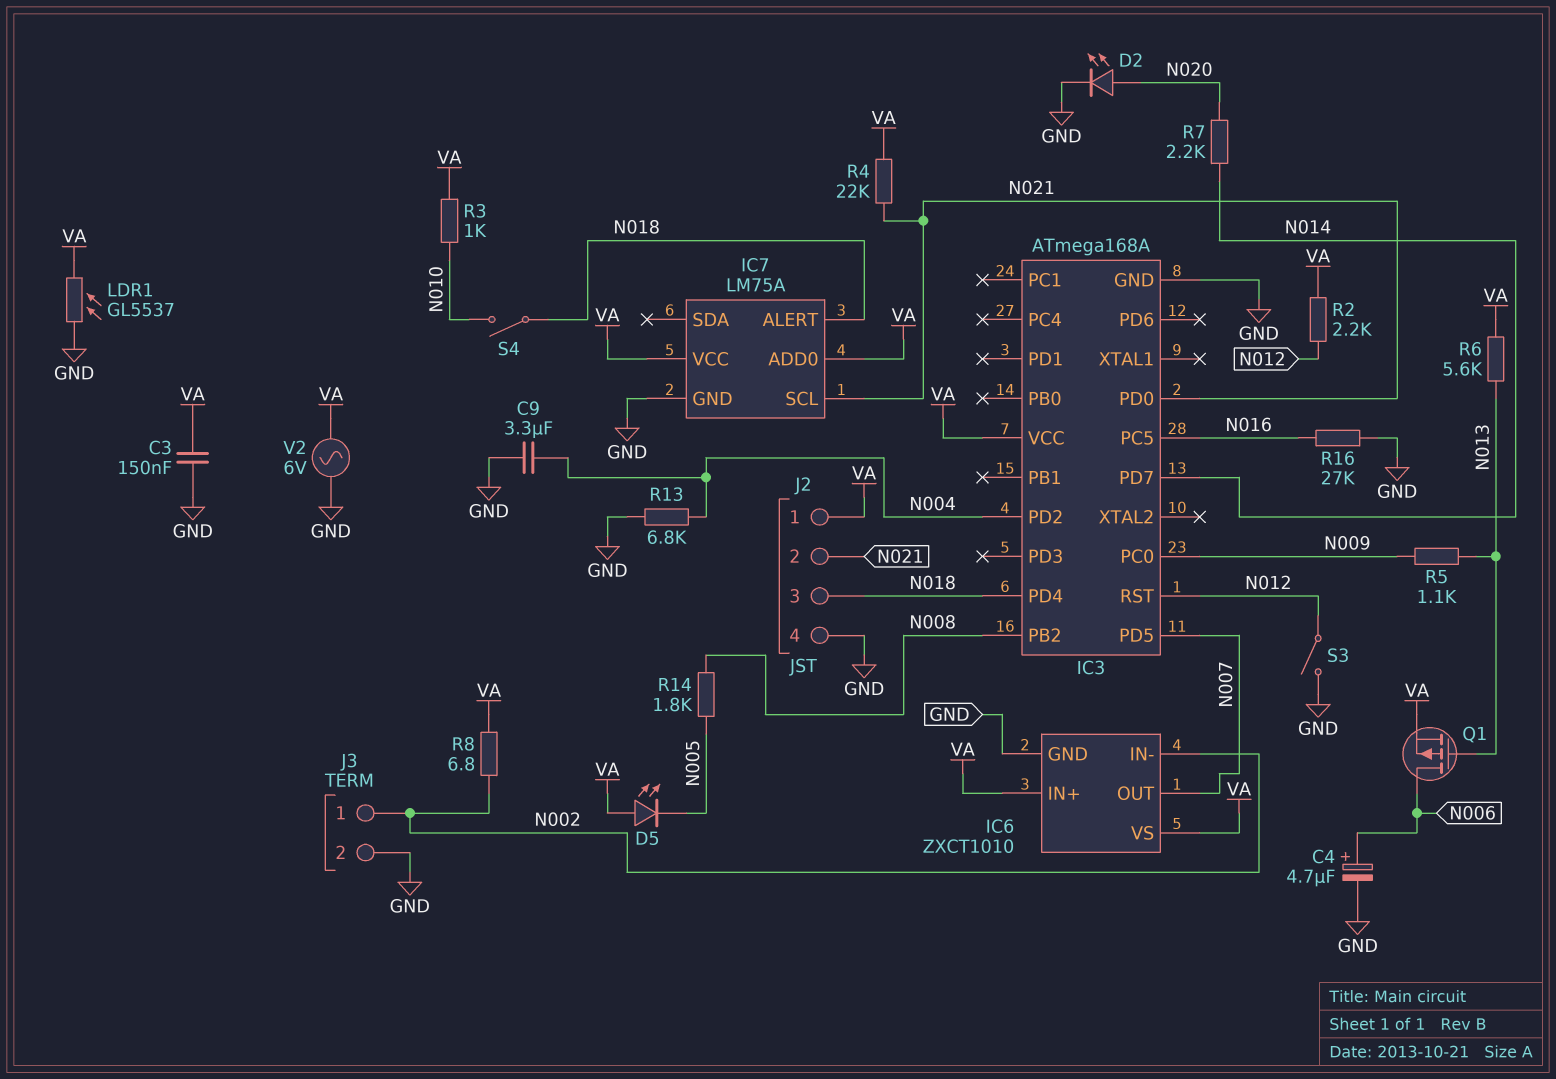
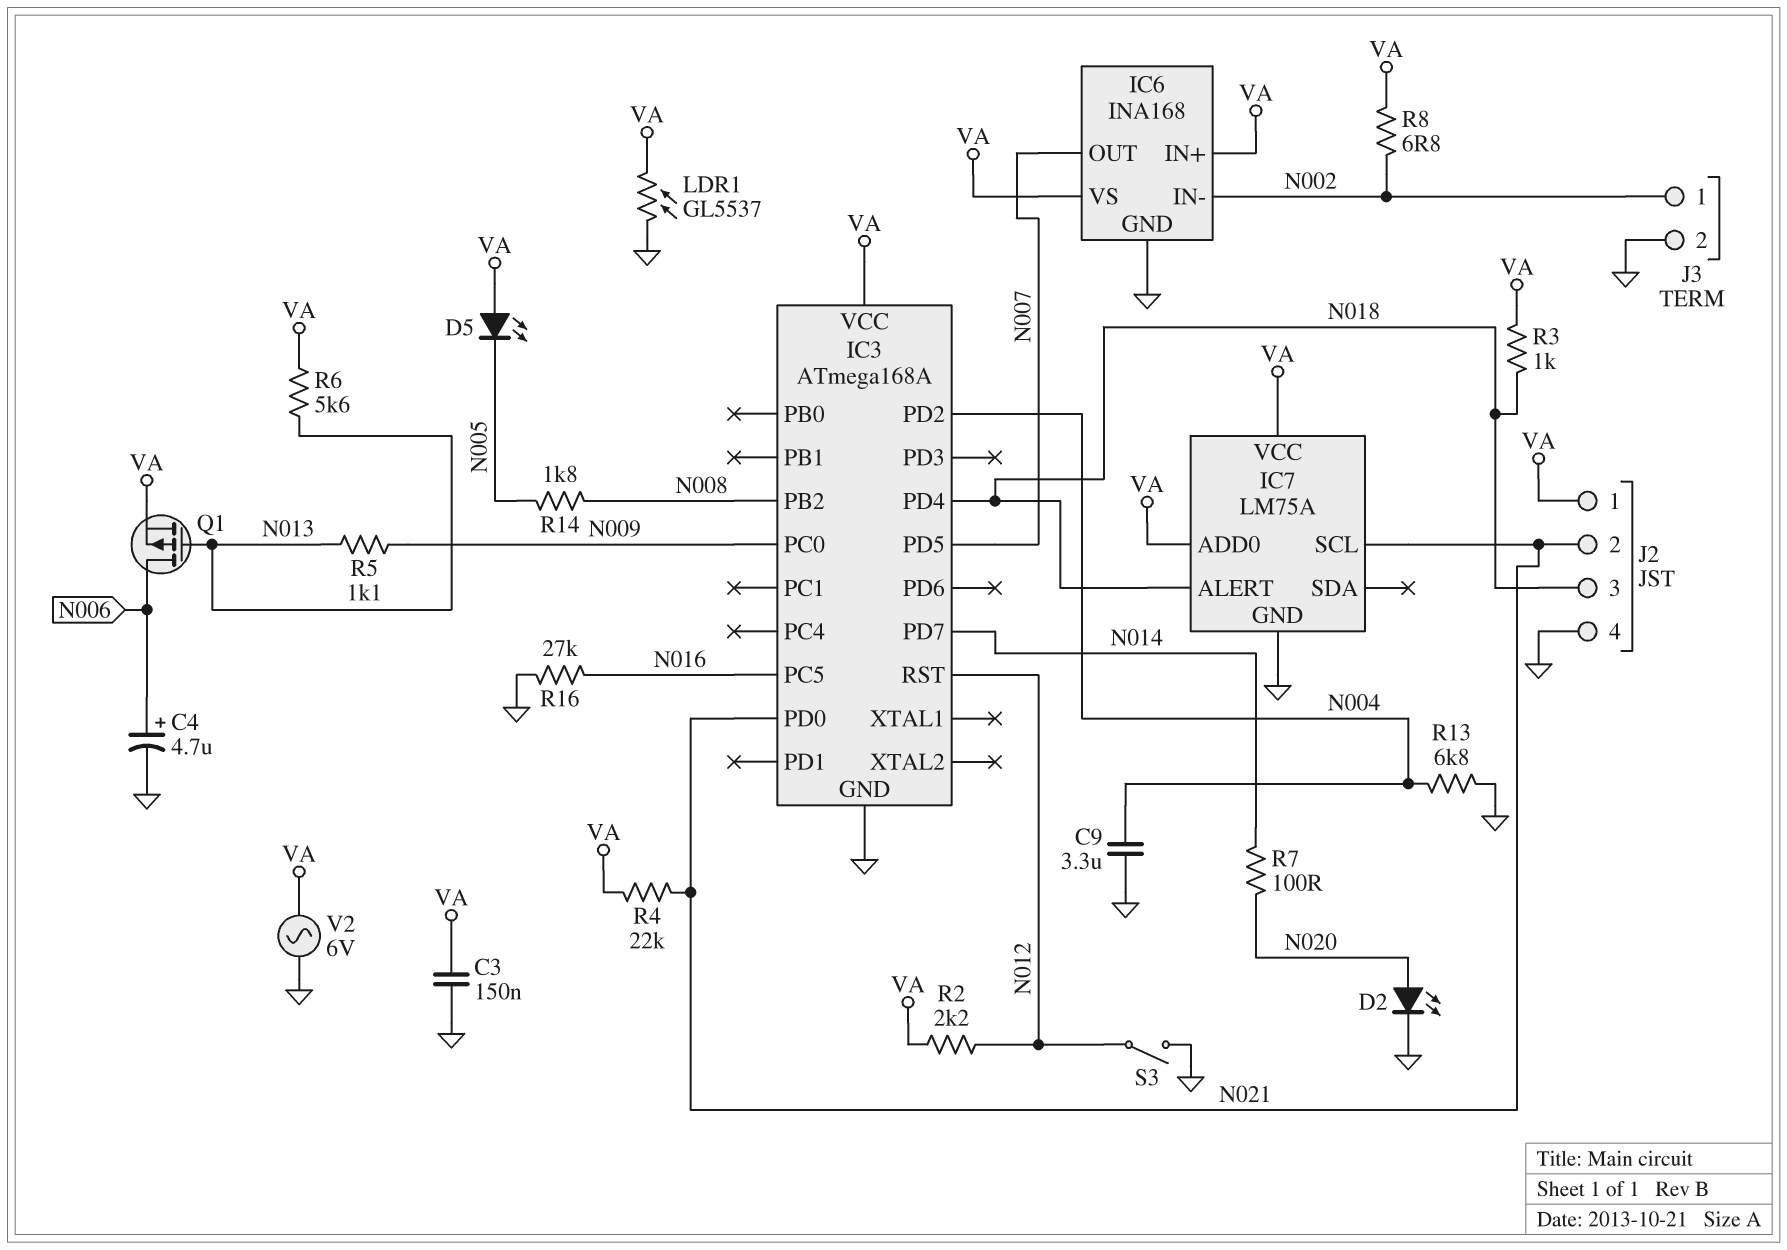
IC6: ZXCT1010 -> INA168
R3: 1k (N010, VA) -> 1k (N018, VA)
R7: 2.2k (N014, N020) -> 100 (N014, N020)
S4: switch (N010, N018) -> none

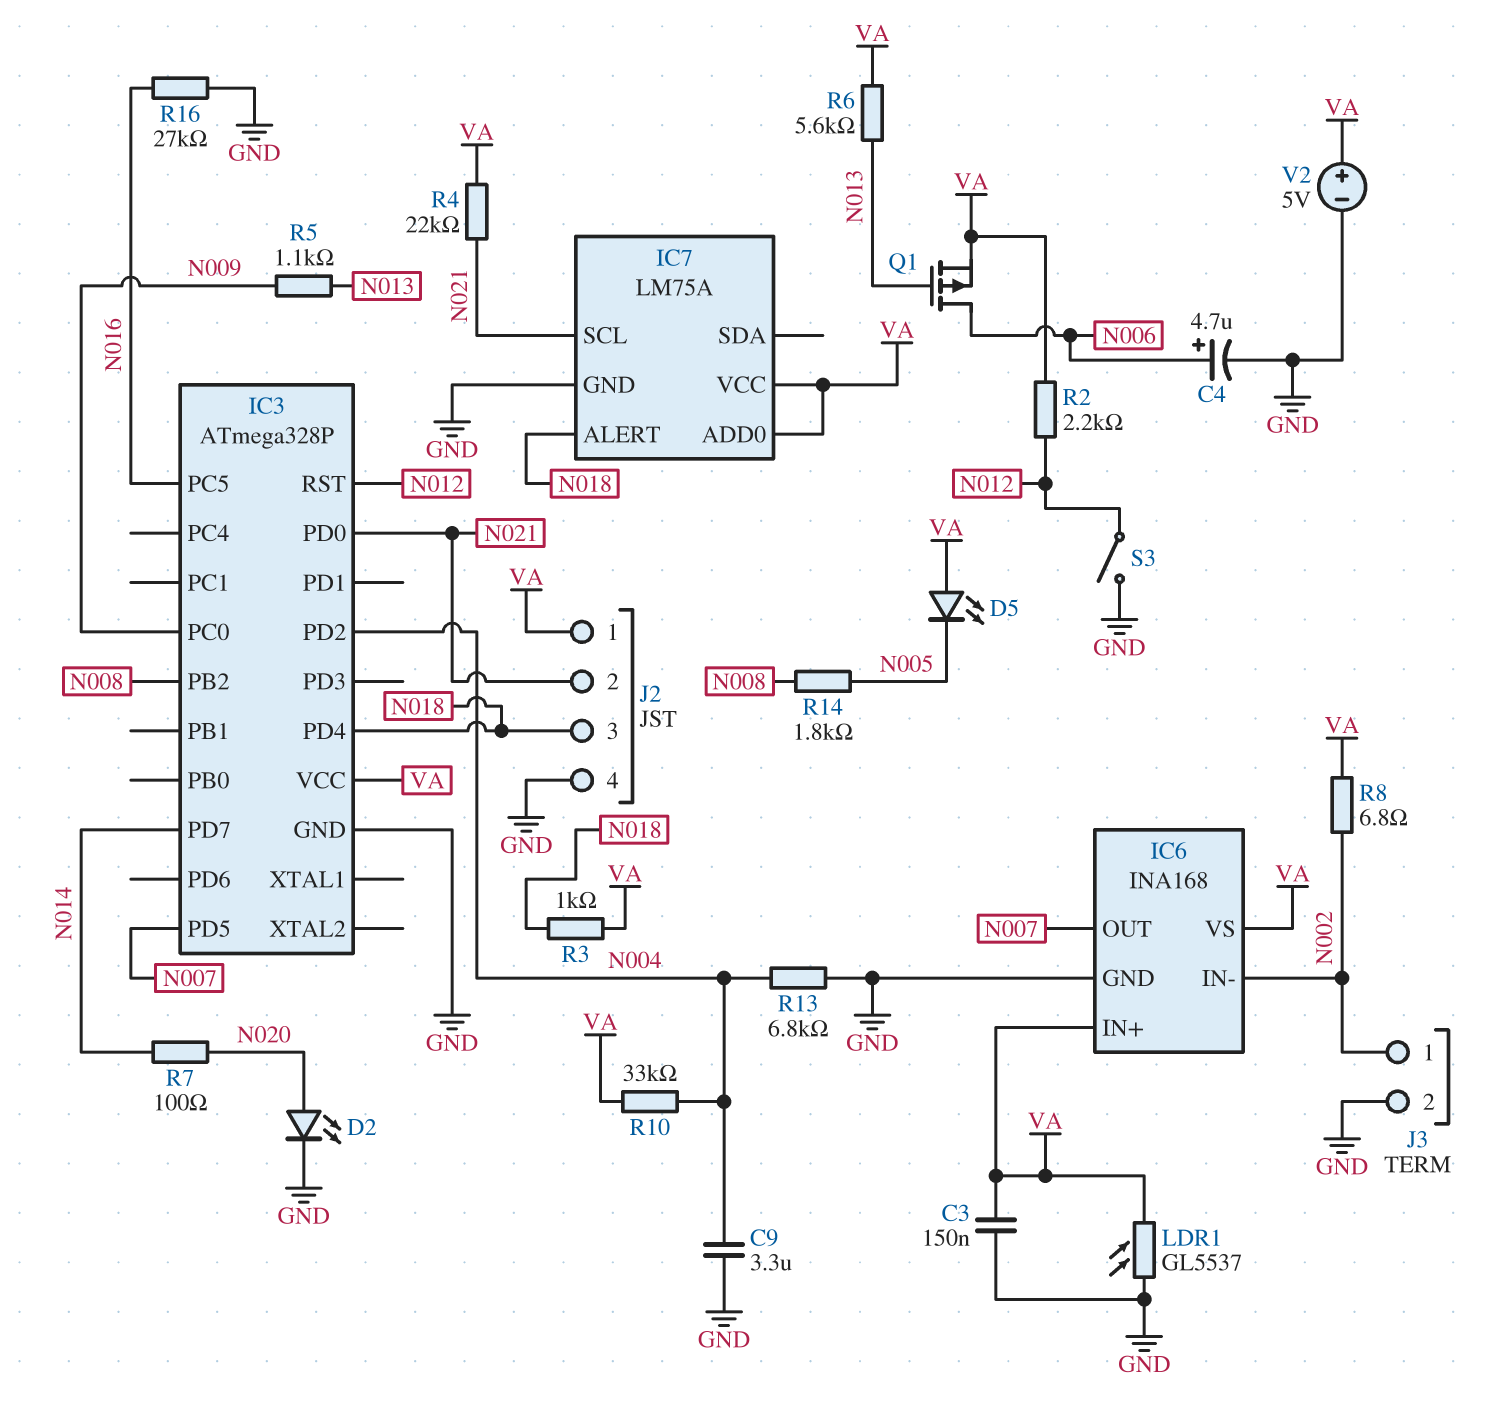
IC3: ATmega168A -> ATmega328P
R10: none -> 33k (N004, VA)
V2: AC 6V (GND, VA) -> 5V (plus VA, minus GND)

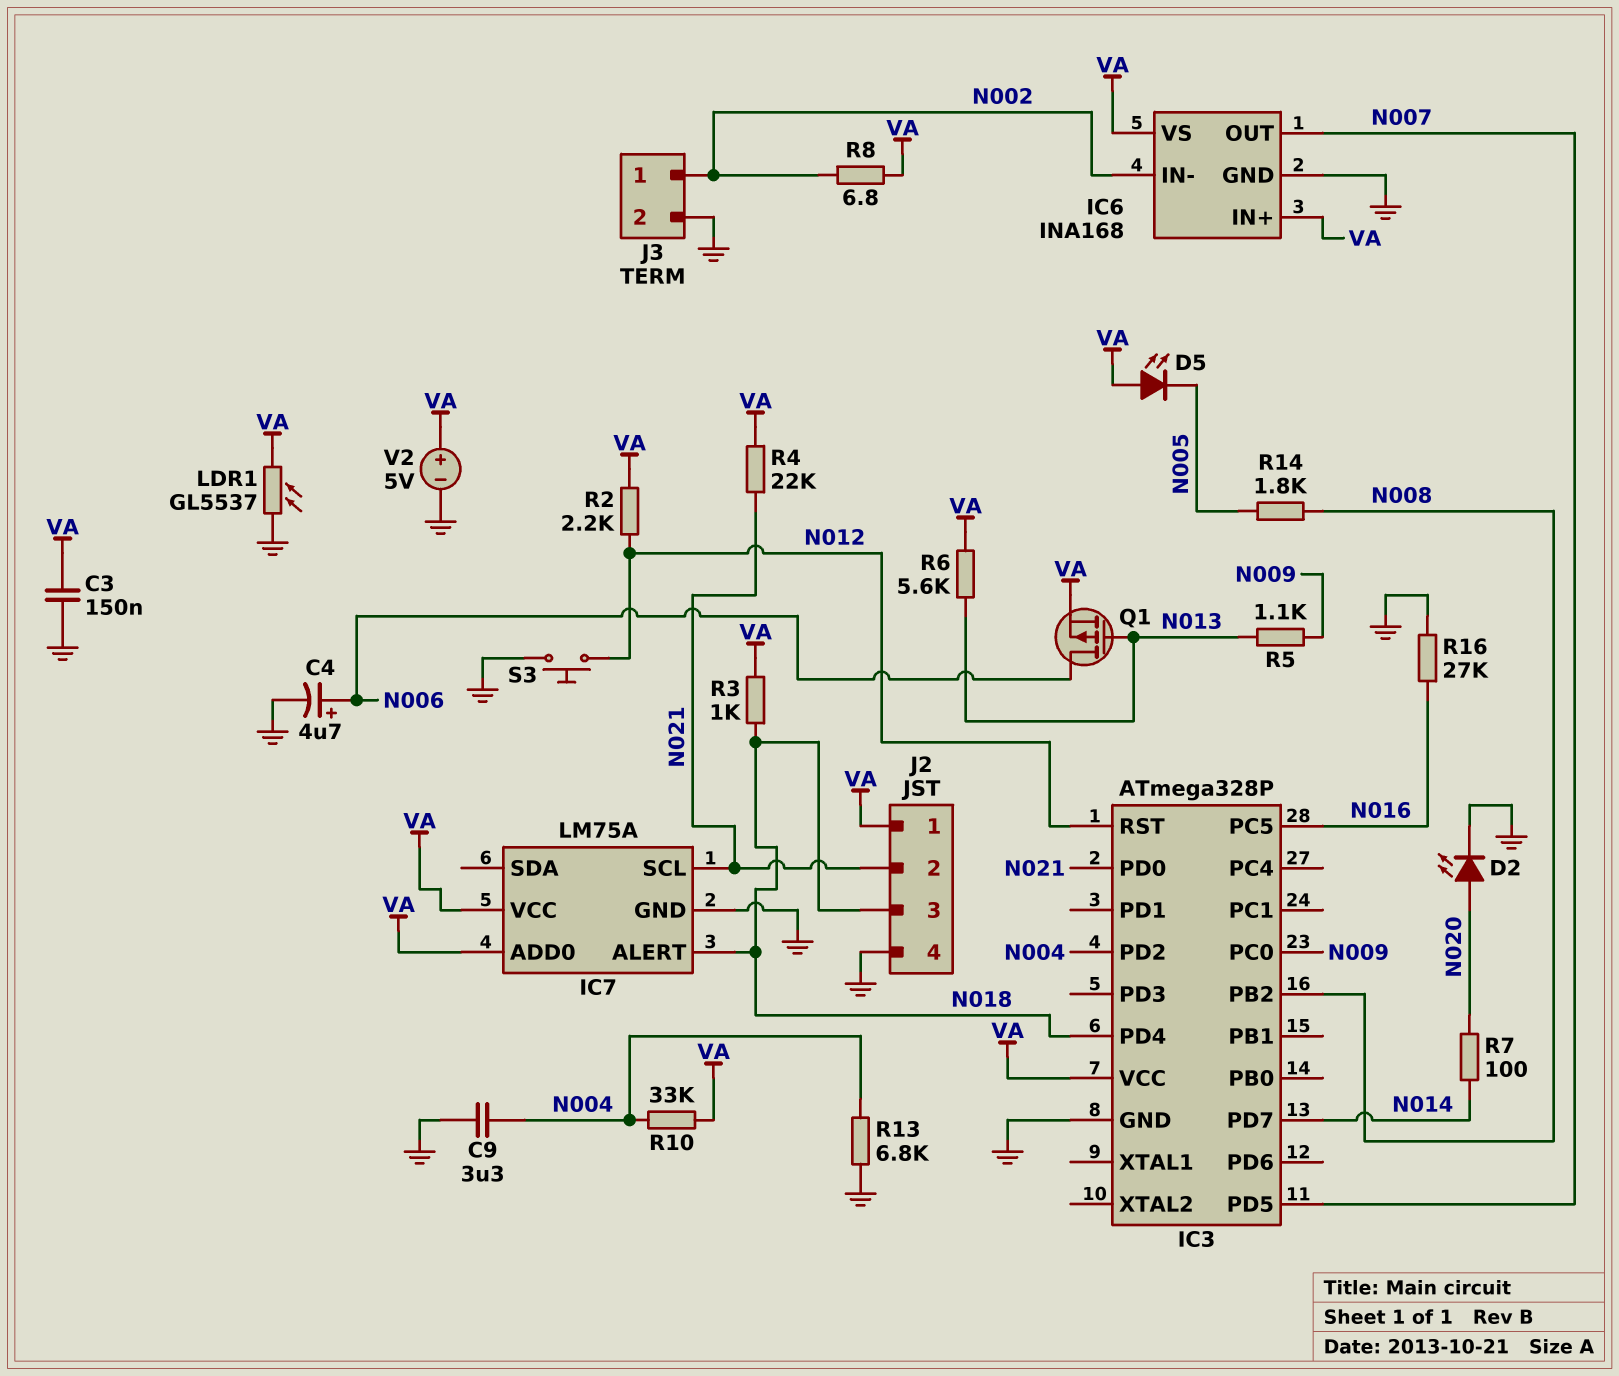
S3: switch (GND, N012) -> button (GND, N012)

